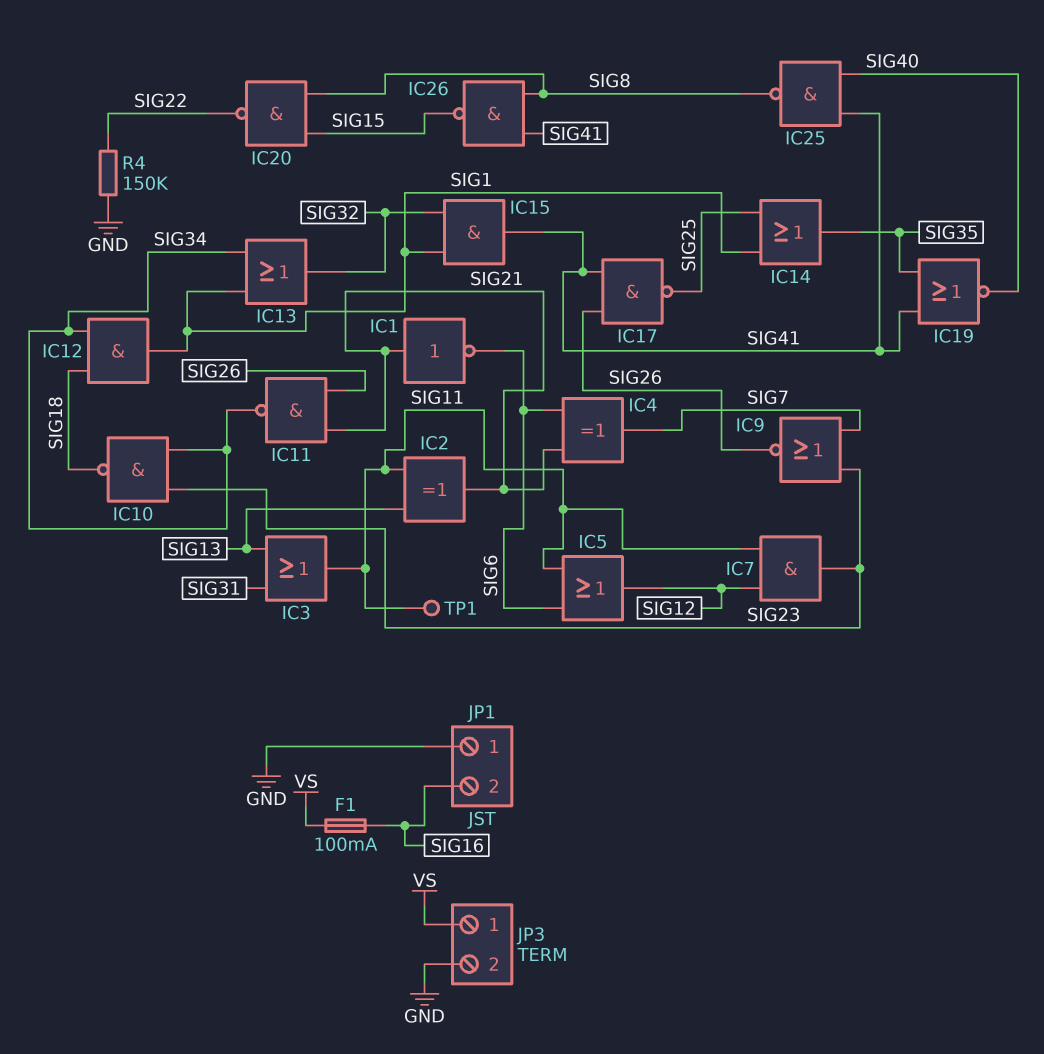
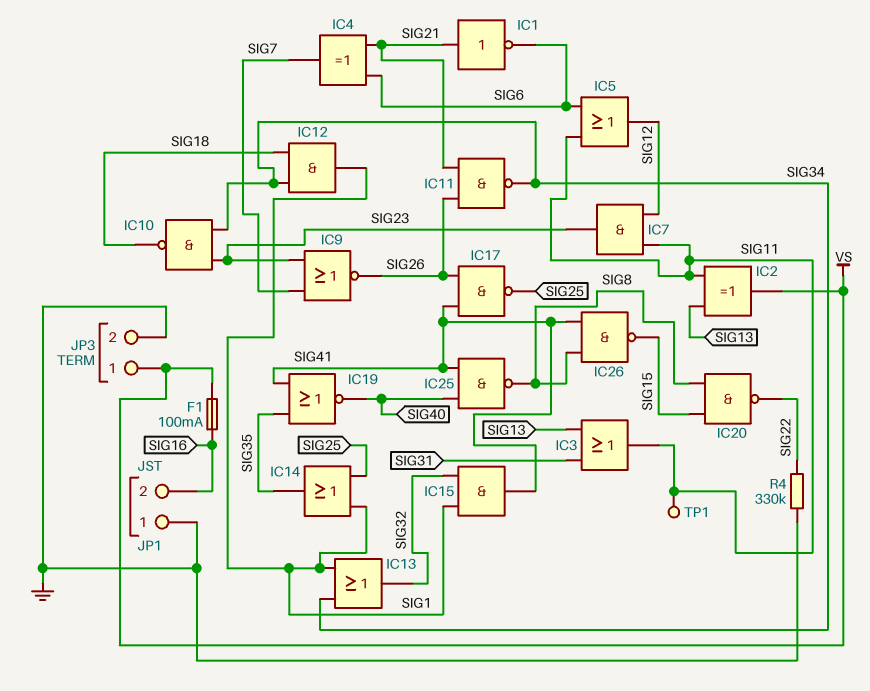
IC2: XOR (in SIG11, in SIG13, out SIG21) -> XOR (in SIG11, in SIG13, out VS)
R4: 150k (GND, SIG22) -> 330k (GND, SIG22)

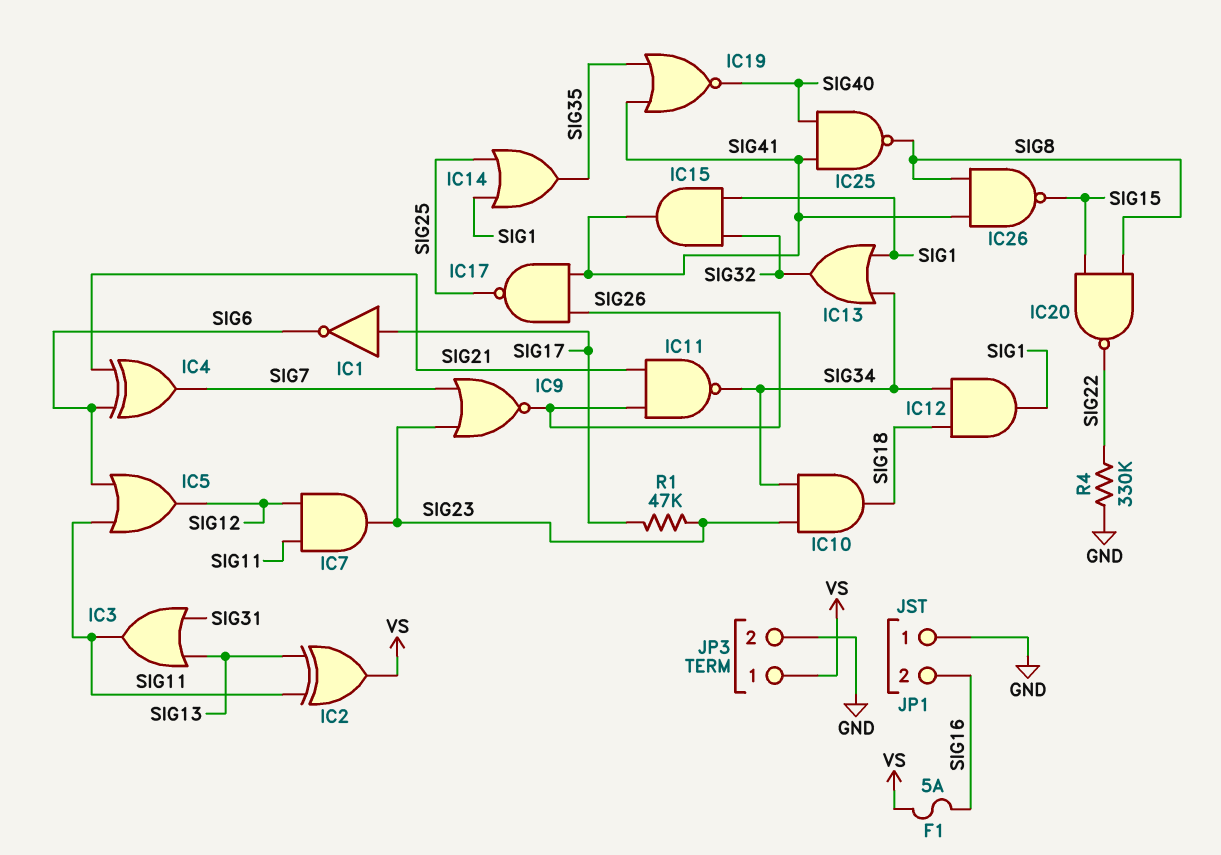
F1: 100mA (SIG16, VS) -> 5A (SIG16, VS)
IC1: NOT (in SIG21, out SIG6) -> NOT (in SIG17, out SIG6)
IC10: NAND (in SIG23, in SIG34, out SIG18) -> AND (in SIG23, in SIG34, out SIG18)
R1: none -> 47k (SIG17, SIG23)
TP1: test point (SIG11) -> none

